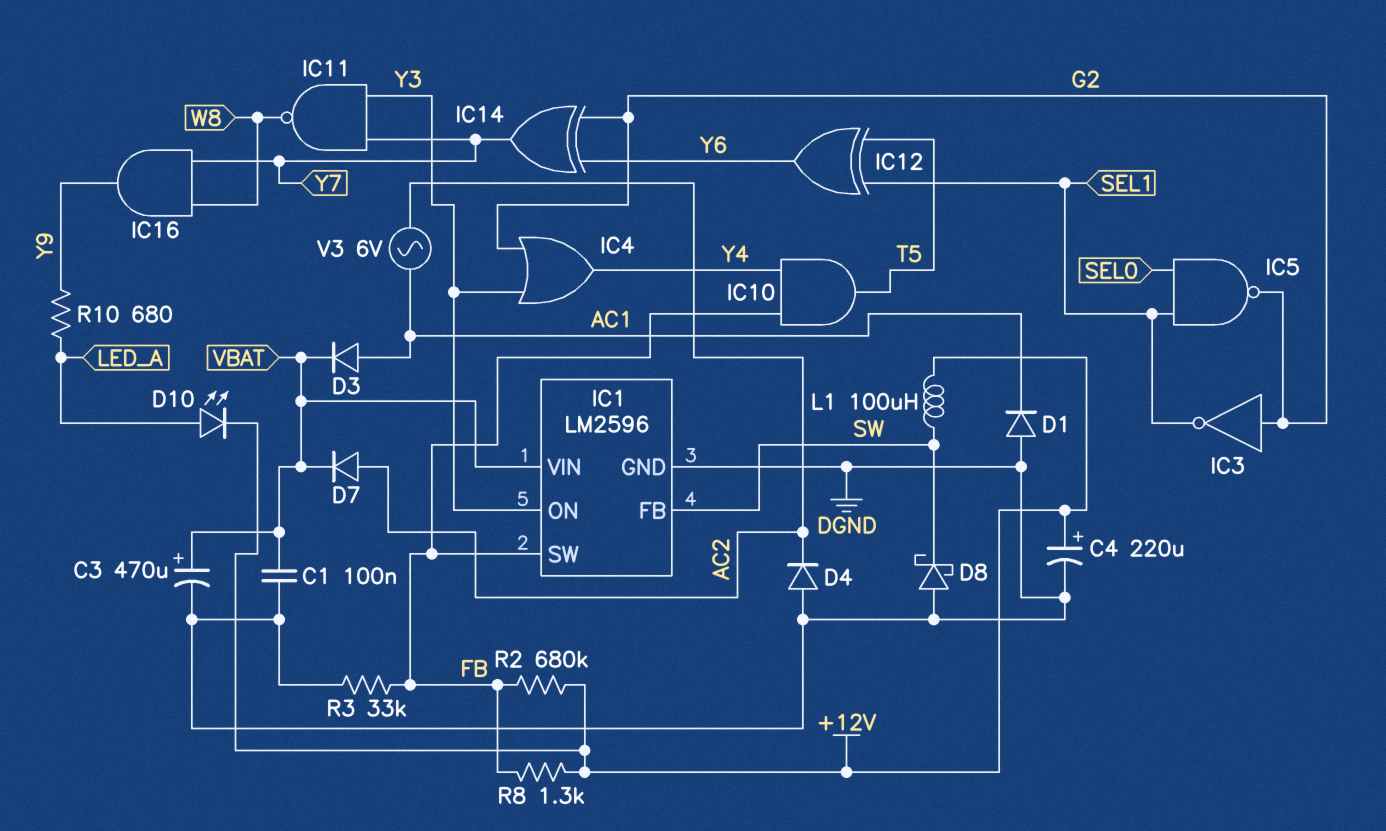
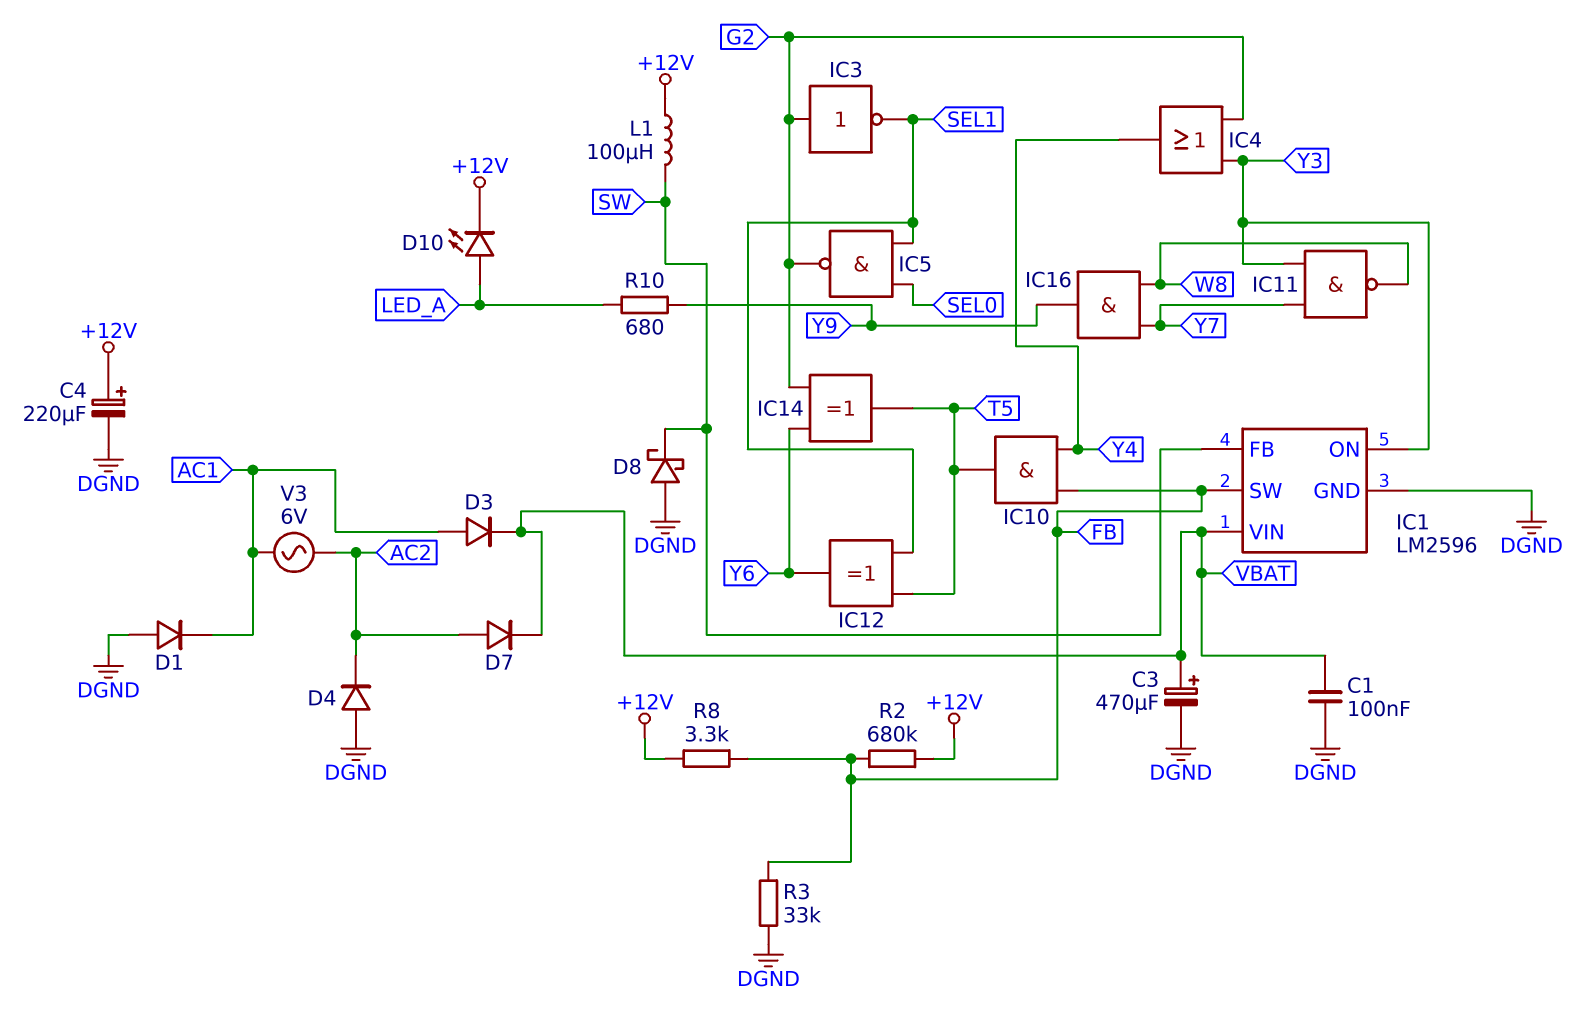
IC14: XOR (in G2, in Y6, out Y7) -> XOR (in G2, in Y6, out T5)
R8: 1.3k (+12V, FB) -> 3.3k (+12V, FB)

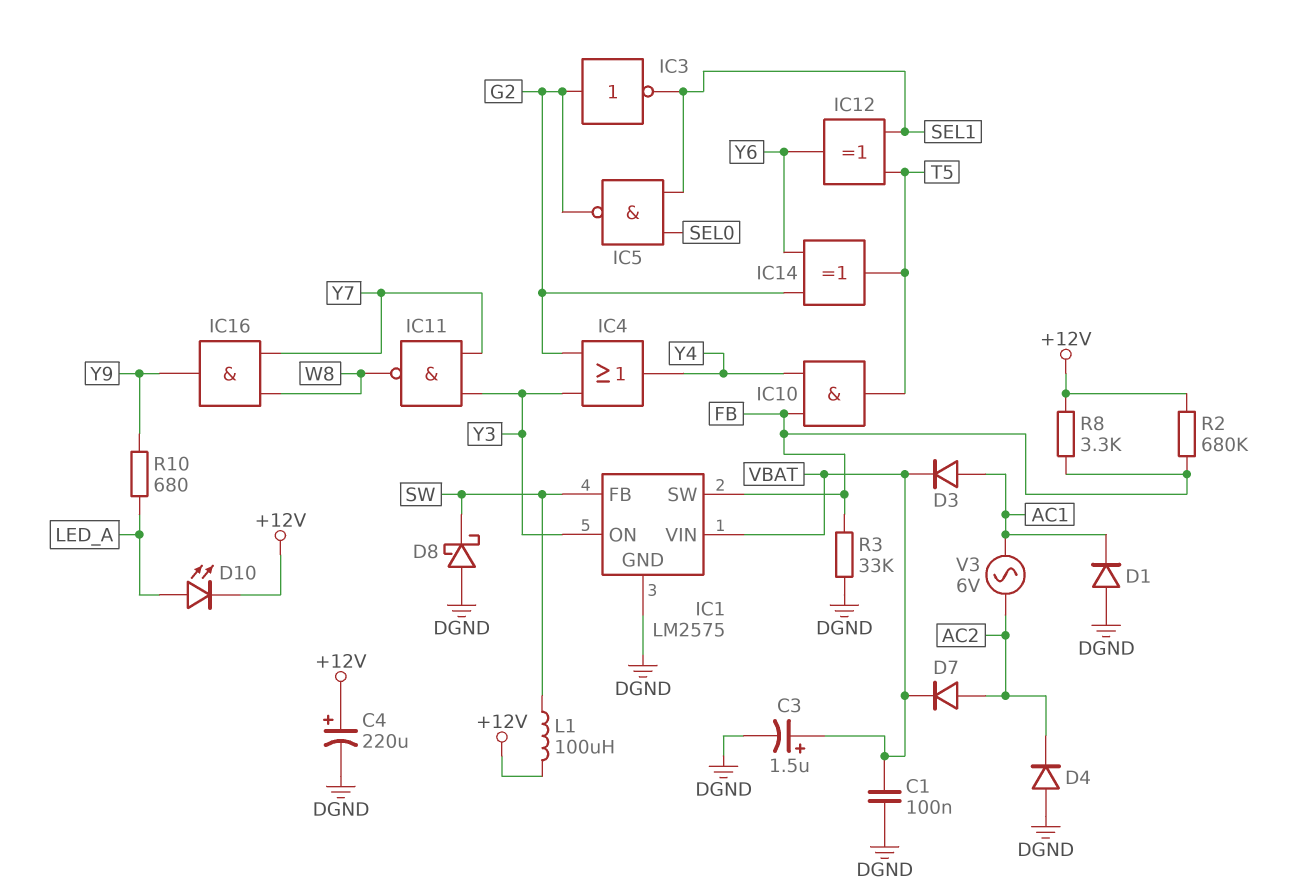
C3: 470uF (plus VBAT, minus DGND) -> 1.5uF (plus VBAT, minus DGND)
IC1: LM2596 -> LM2575

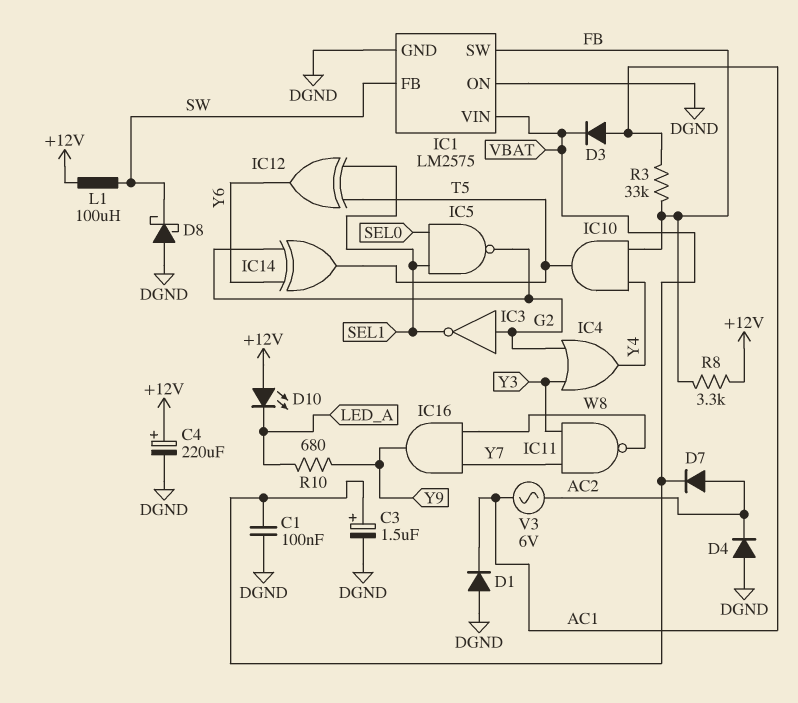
D10: LED (A LED_A, K +12V) -> LED (A +12V, K LED_A)
IC1 pin ON: Y3 -> DGND
R2: 680k (+12V, FB) -> none
R3: 33k (DGND, FB) -> 33k (AC1, FB)

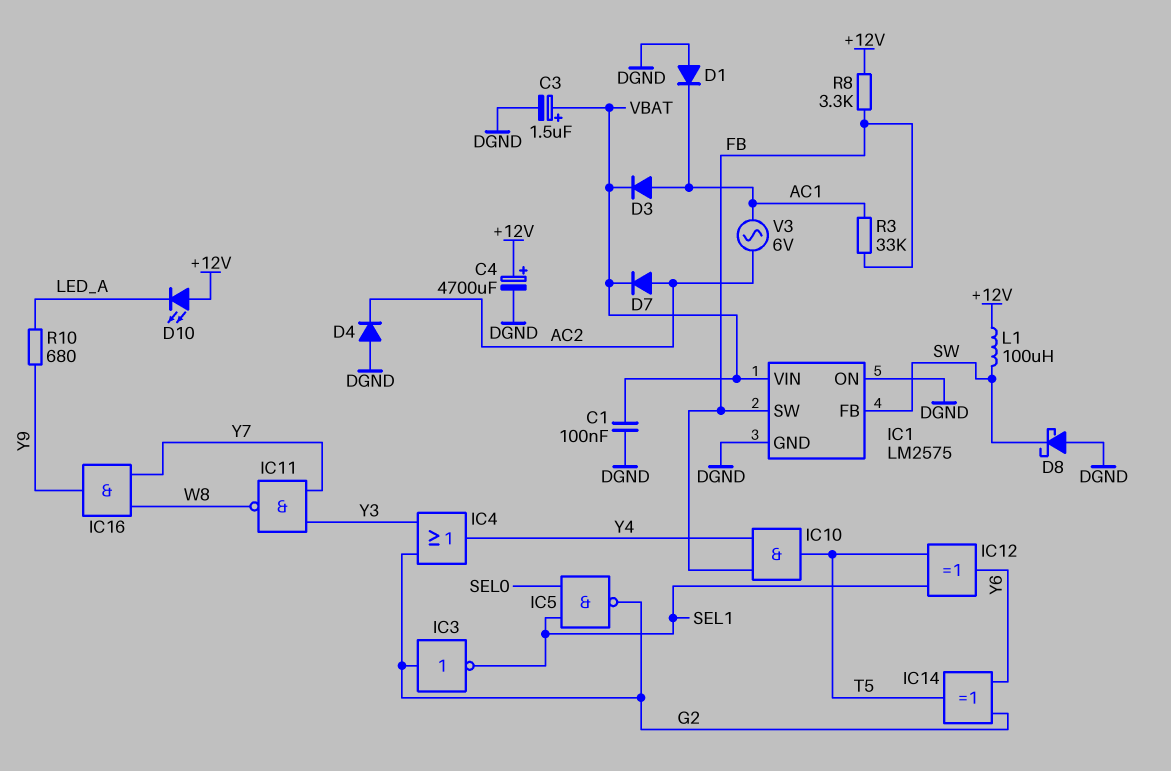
C4: 220uF (plus +12V, minus DGND) -> 4700uF (plus +12V, minus DGND)

